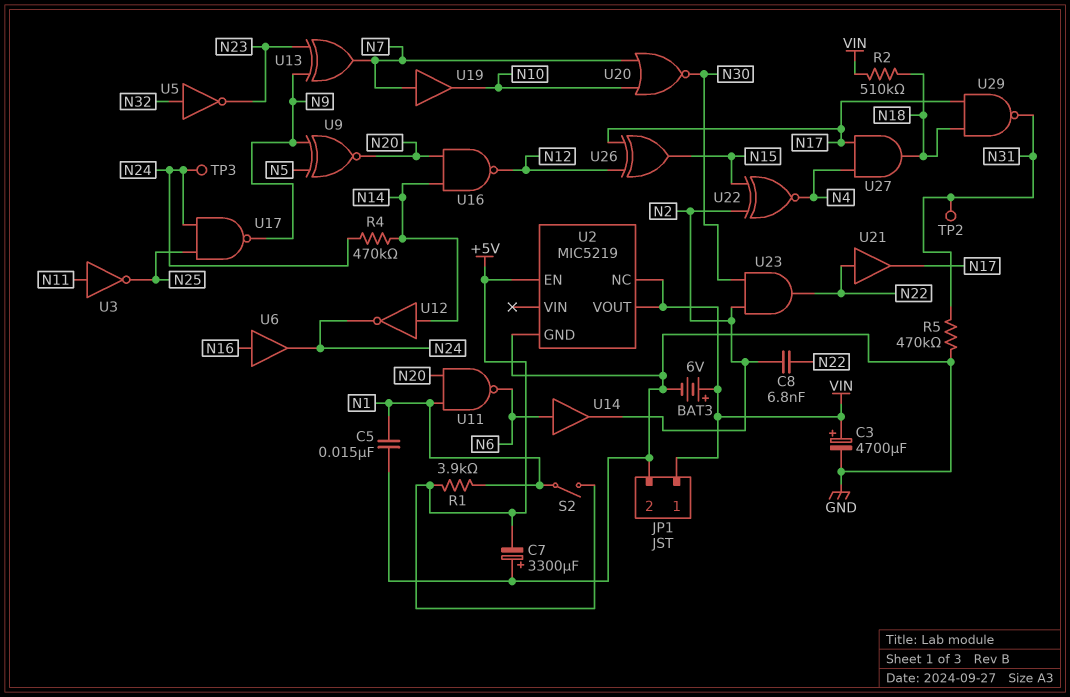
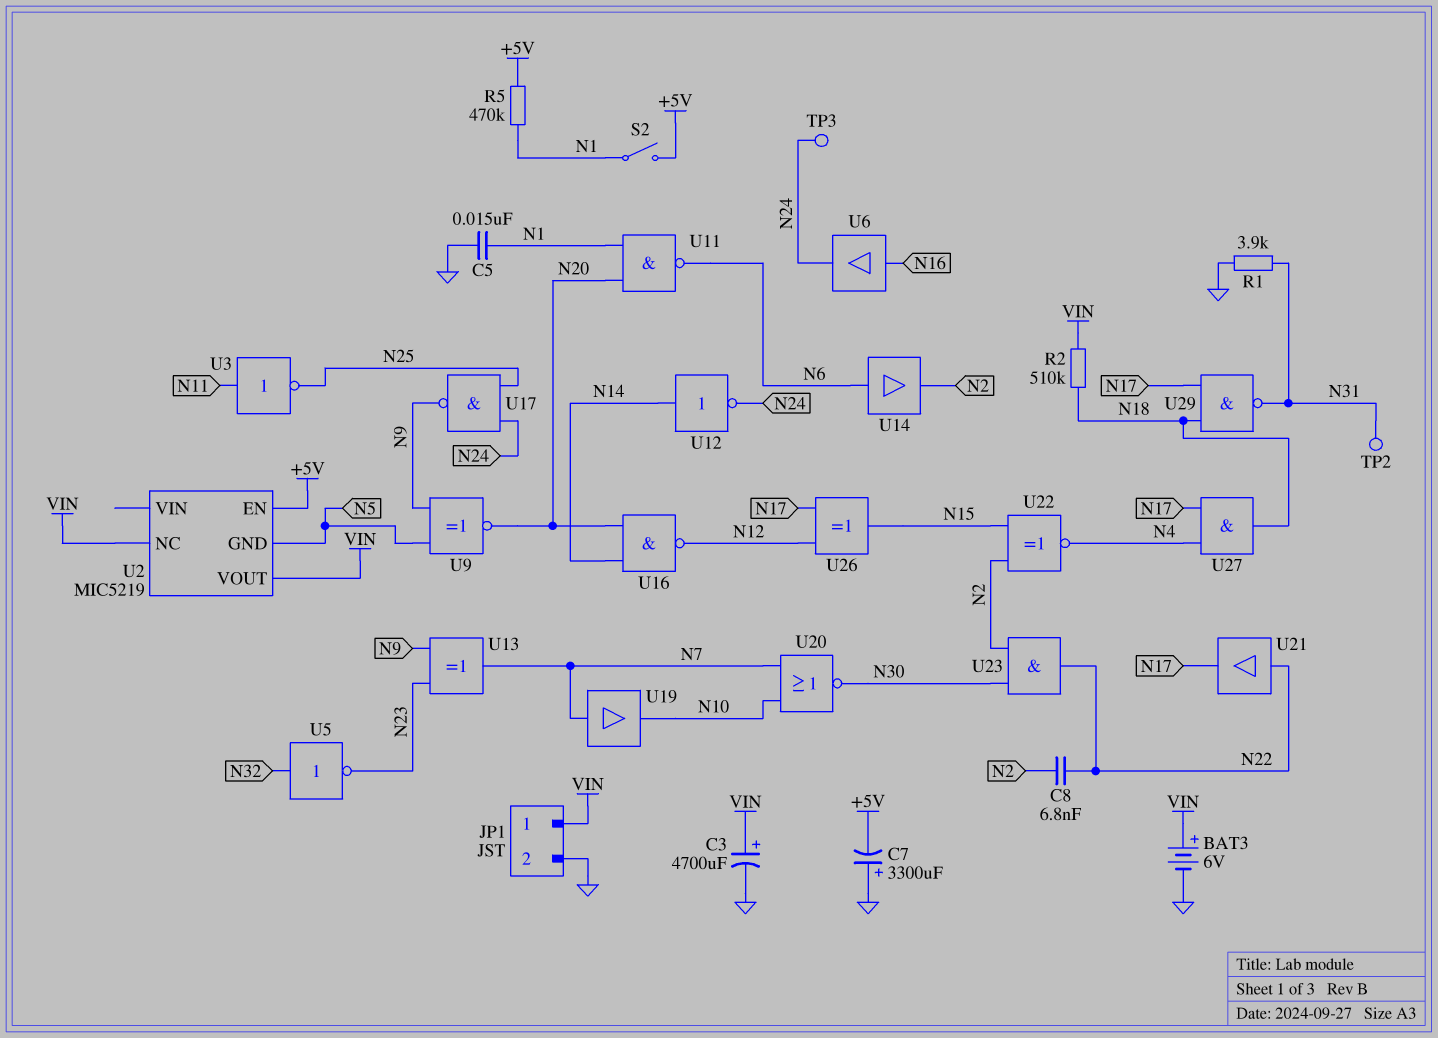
R1: 3.9k (+5V, N1) -> 3.9k (GND, N31)
R4: 470k (N14, N24) -> none
R5: 470k (GND, N31) -> 470k (+5V, N1)
U2 pin GND: GND -> N5

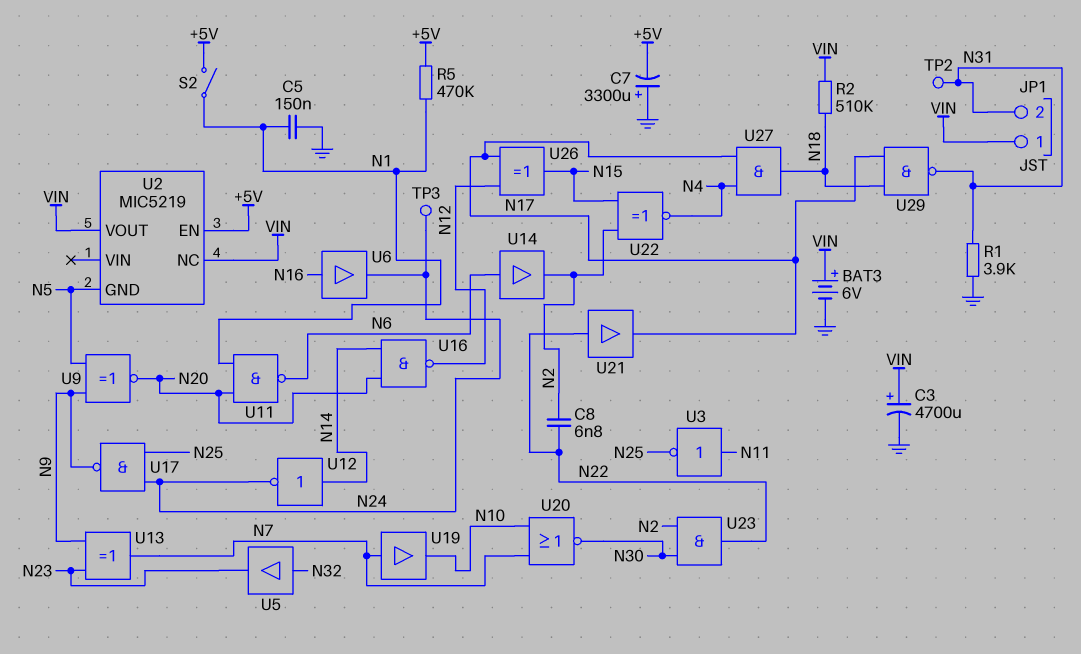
C5: 15nF (GND, N1) -> 150nF (GND, N1)
JP1 pin 2: GND -> N31
U5: NOT (in N32, out N23) -> buffer (in N32, out N23)

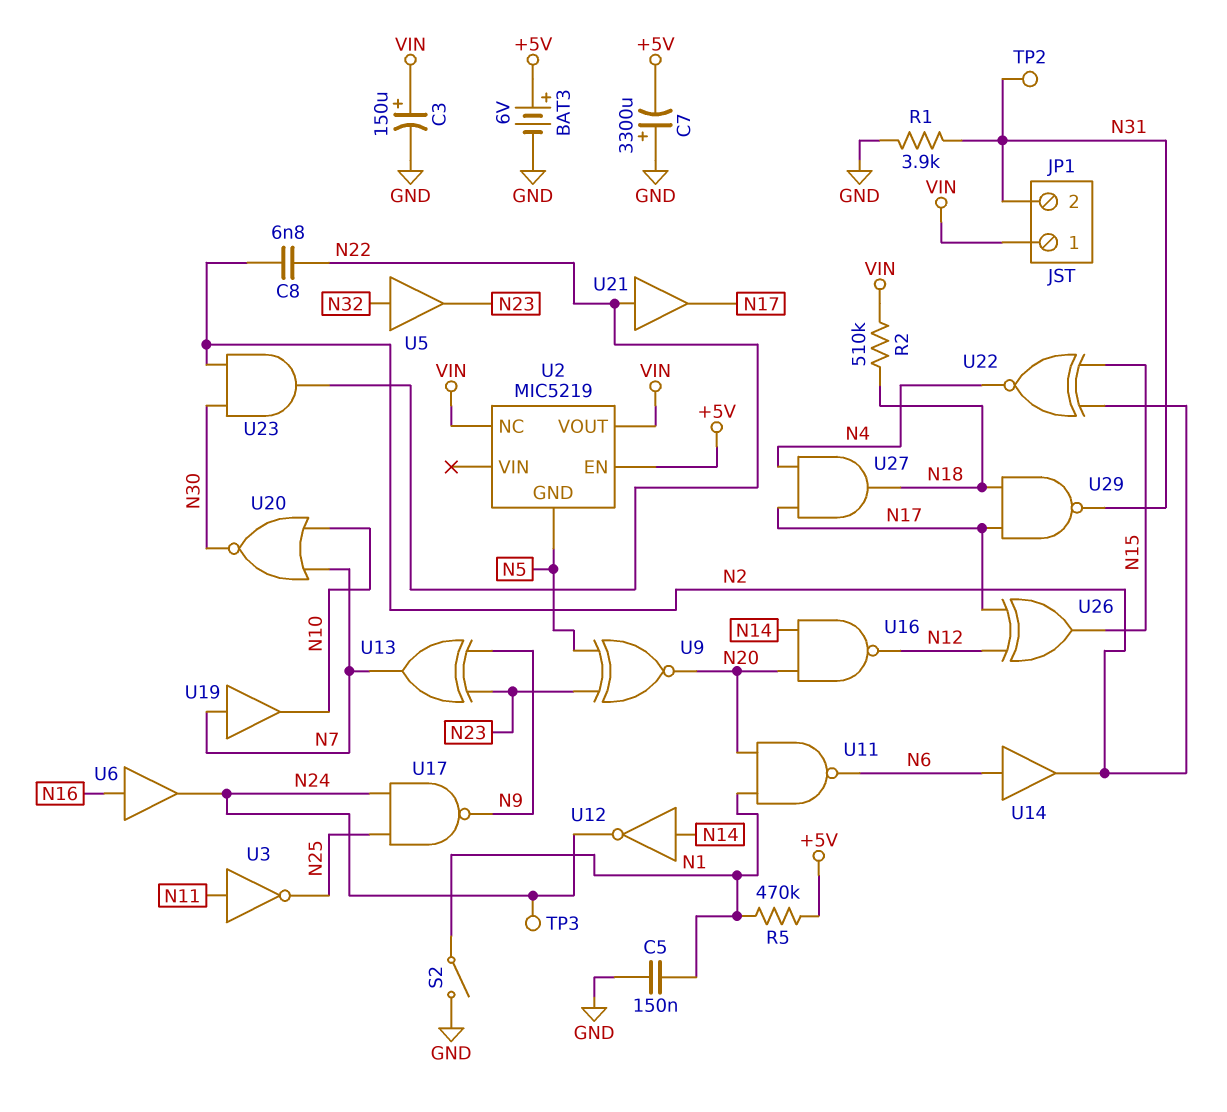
BAT3: 6V (plus VIN, minus GND) -> 6V (plus +5V, minus GND)
C3: 4700uF (plus VIN, minus GND) -> 150uF (plus VIN, minus GND)
S2: switch (+5V, N1) -> switch (GND, N1)
U9: XNOR (in N5, in N9, out N20) -> XNOR (in N5, in N23, out N20)

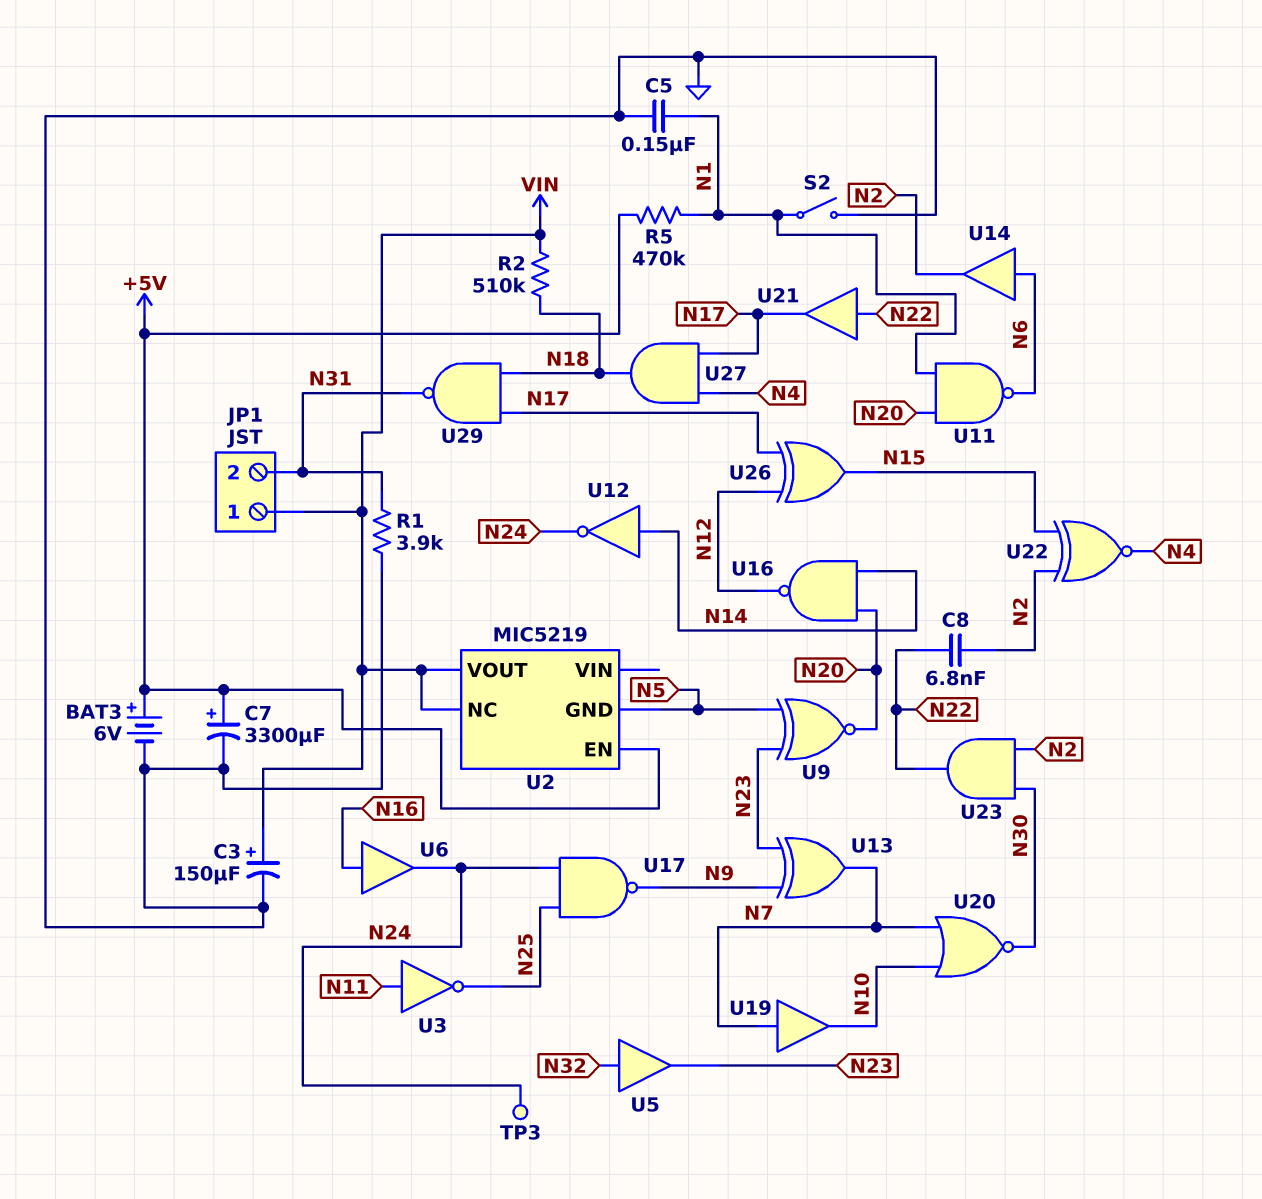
C7: 3300uF (plus GND, minus +5V) -> 3300uF (plus +5V, minus GND)
TP2: test point (N31) -> none

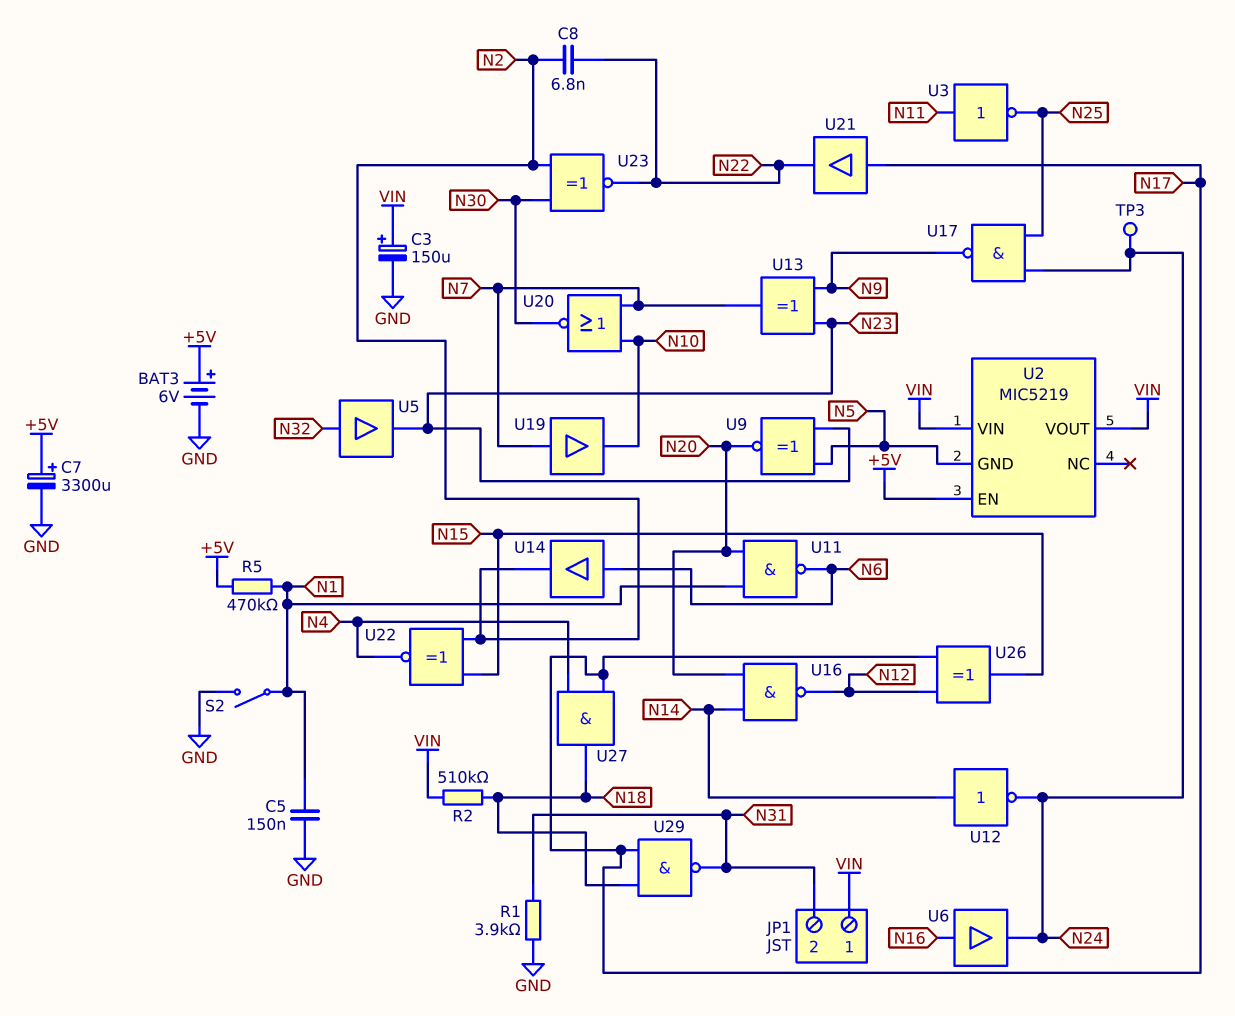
U2 pin NC: VIN -> none
U2 pin VIN: none -> VIN
U21: buffer (in N22, out N17) -> buffer (in N17, out N22)
U23: AND (in N2, in N30, out N22) -> XNOR (in N2, in N30, out N22)

